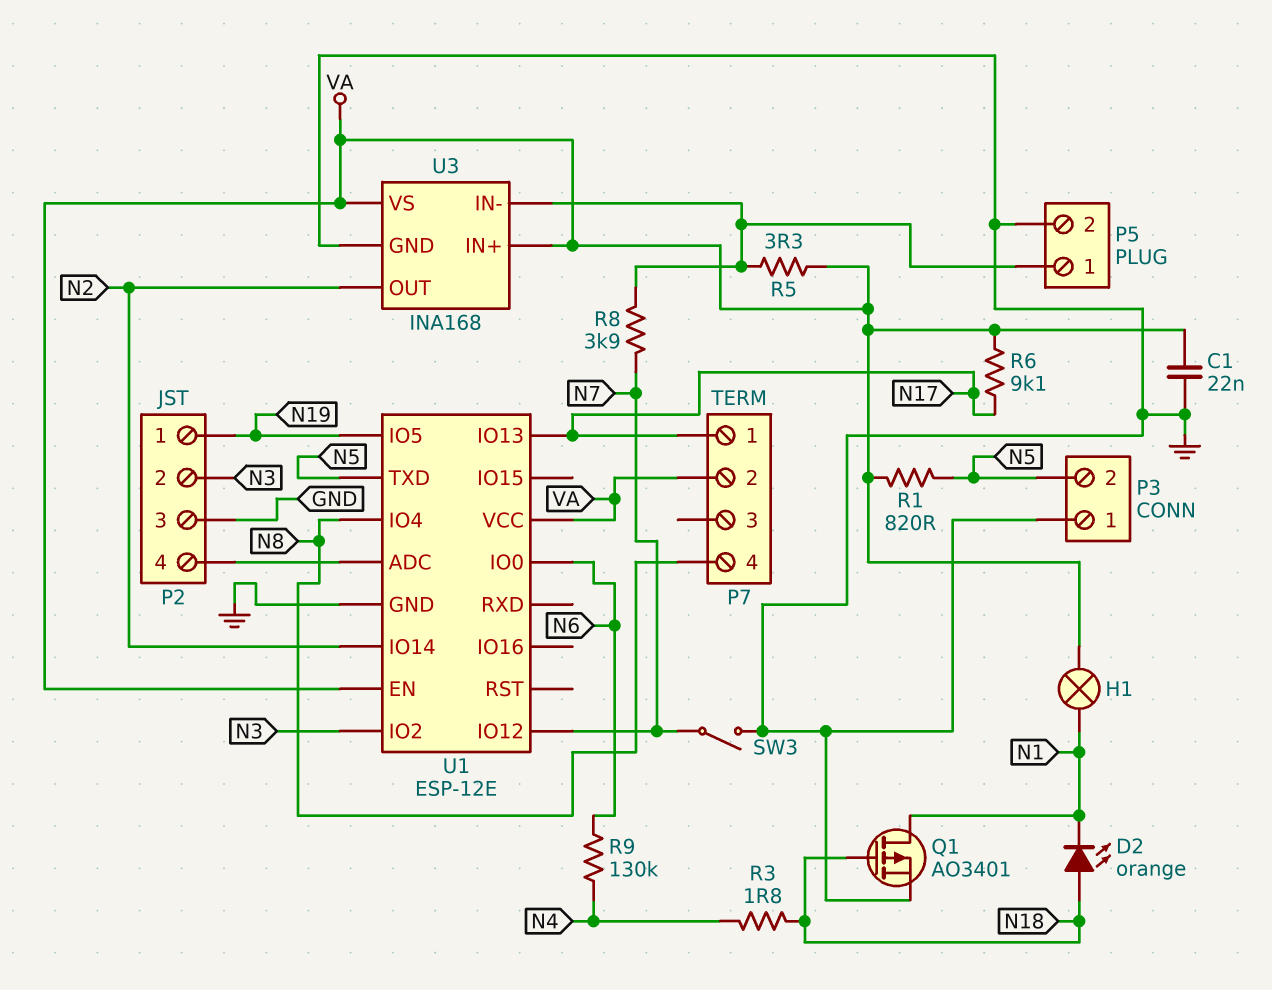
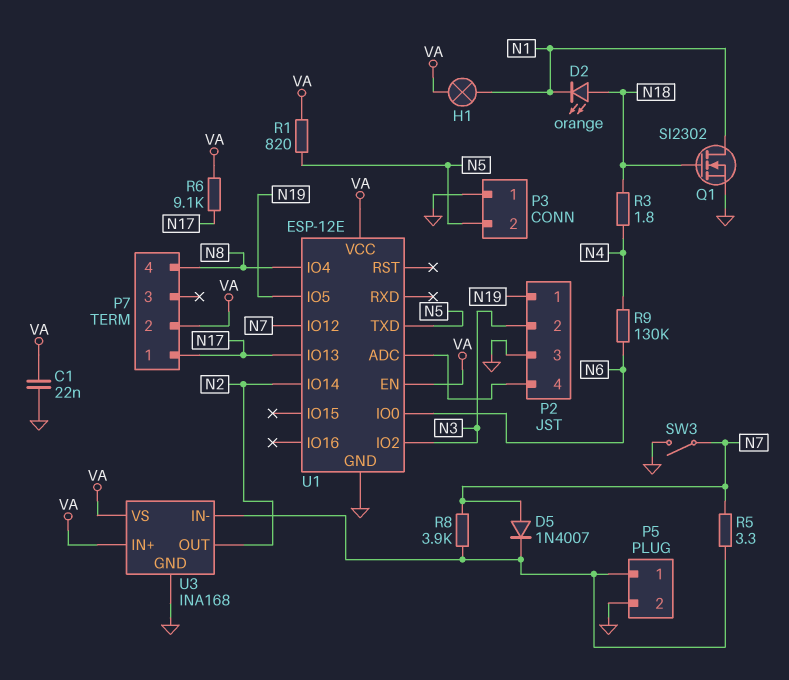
D5: none -> diode 1N4007 (A N7, K P5/1)
Q1: PMOS AO3401 (G N18, D N1, S GND) -> NMOS SI2302 (G N18, D N1, S GND)
R5: 3.3 (P5/1, VA) -> 3.3 (N7, P5/1)

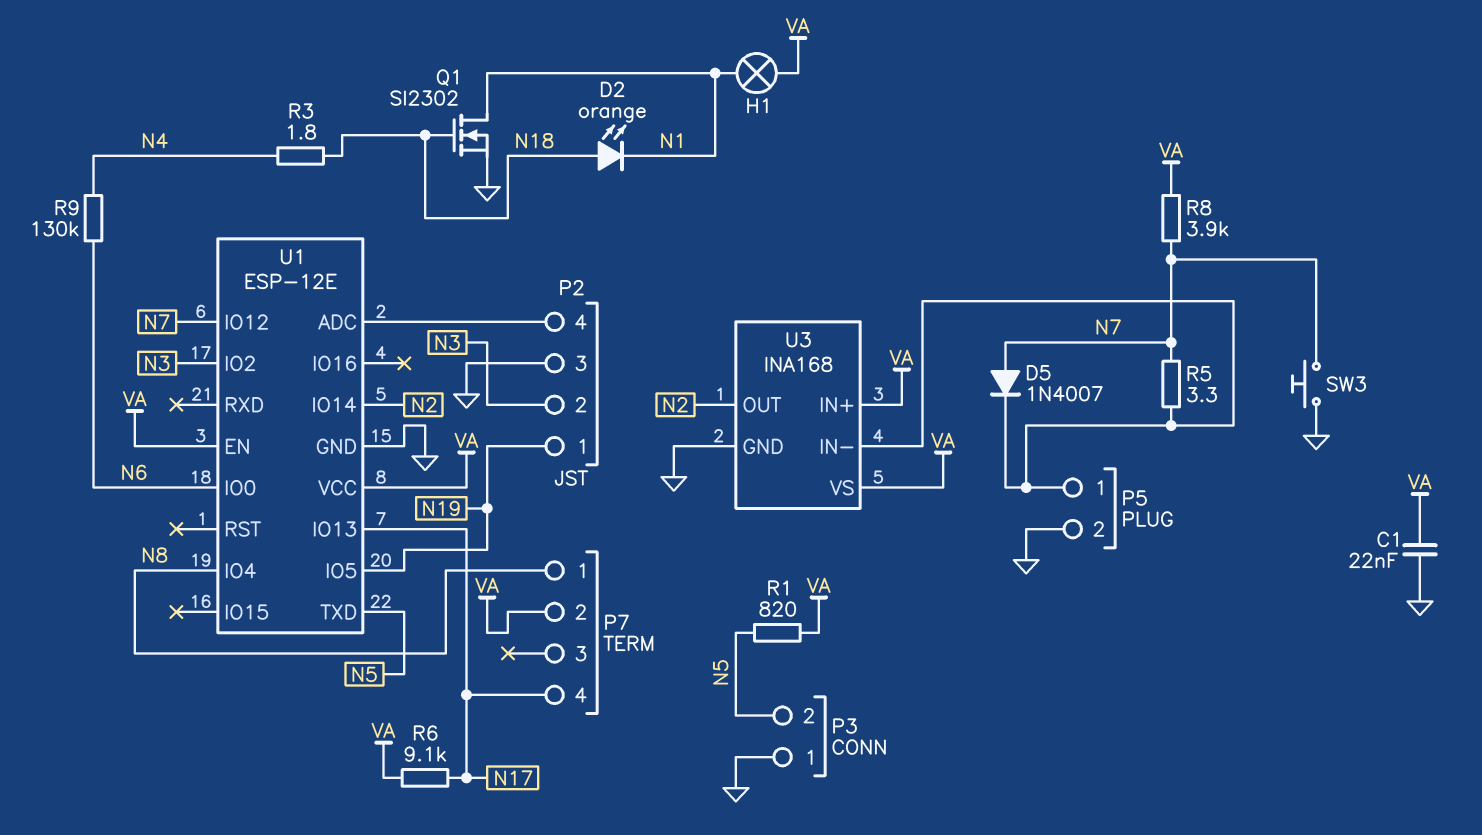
P7 pin 1: N17 -> N8
P7 pin 4: N8 -> N17
R8: 3.9k (N7, P5/1) -> 3.9k (N7, VA)
SW3: switch (GND, N7) -> button (GND, N7)

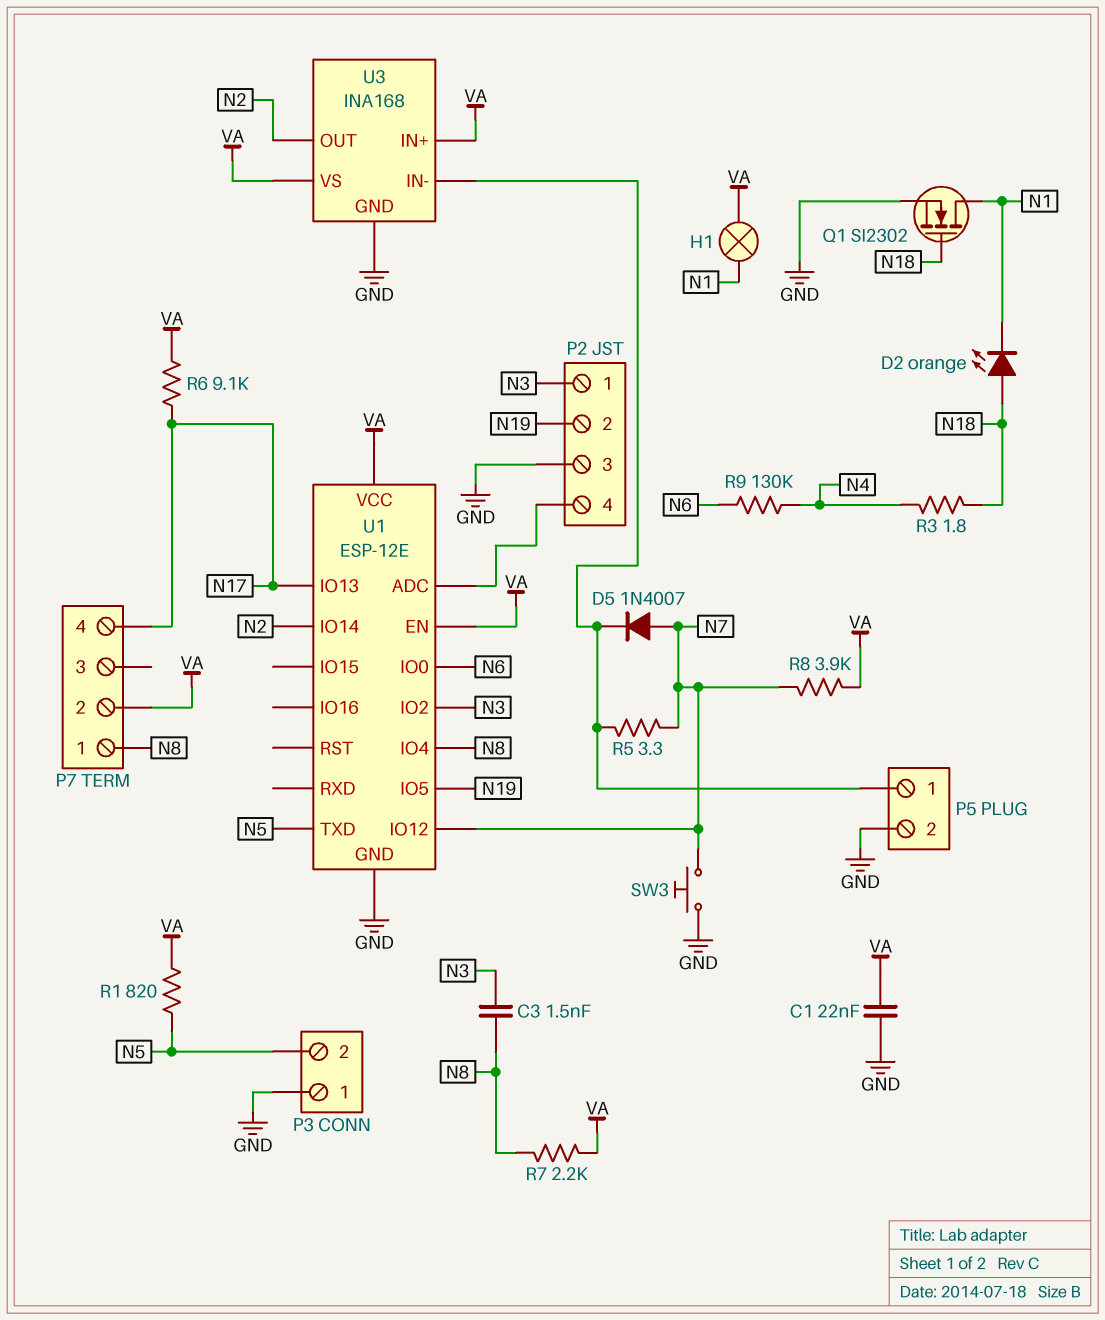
C3: none -> 1.5nF (N3, N8)
P2 pin 1: N19 -> N3
P2 pin 2: N3 -> N19
R7: none -> 2.2k (N8, VA)

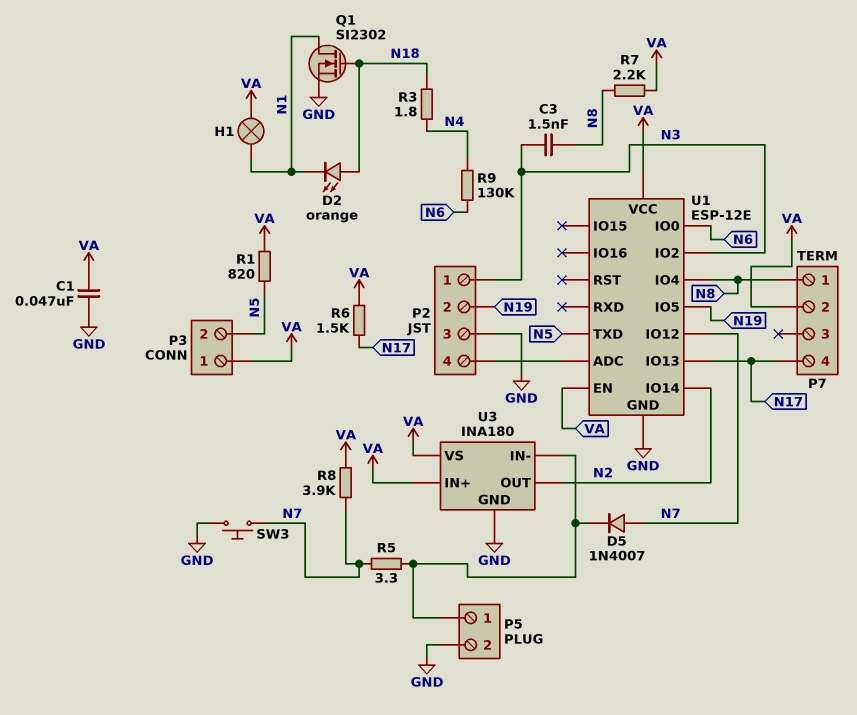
C1: 22nF (GND, VA) -> 47nF (GND, VA)
P3 pin 1: GND -> VA
R6: 9.1k (N17, VA) -> 1.5k (N17, VA)
U3: INA168 -> INA180

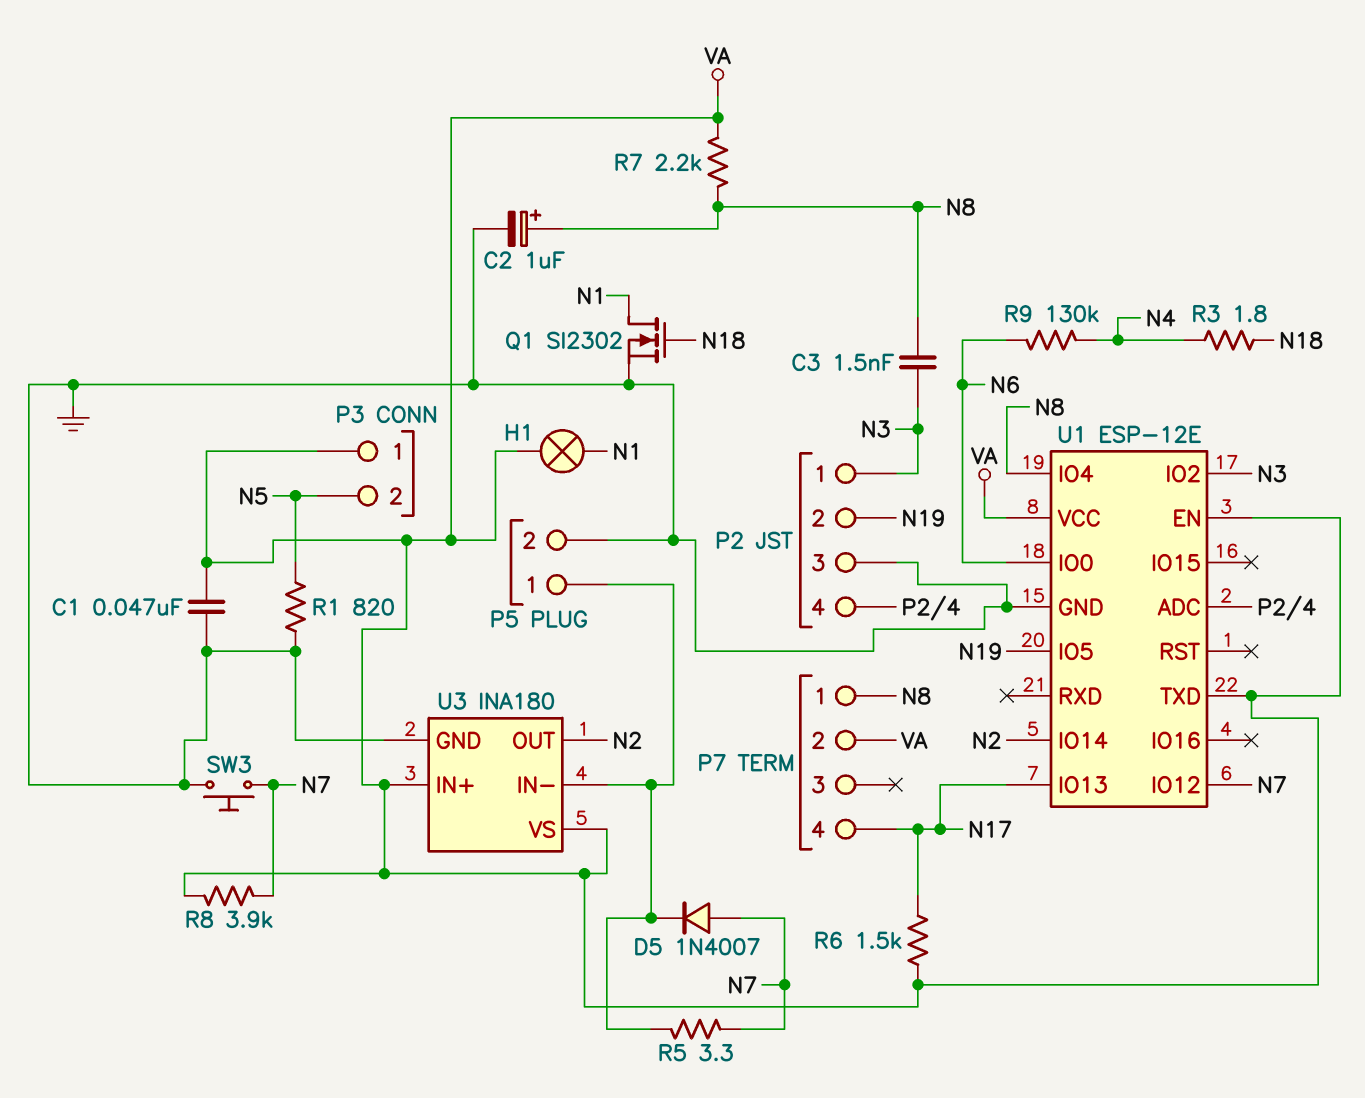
C2: none -> 1uF (plus N8, minus GND)
D2: LED orange (A N18, K N1) -> none
R1: 820 (N5, VA) -> 820 (GND, N5)
U1 pin TXD: N5 -> VA

